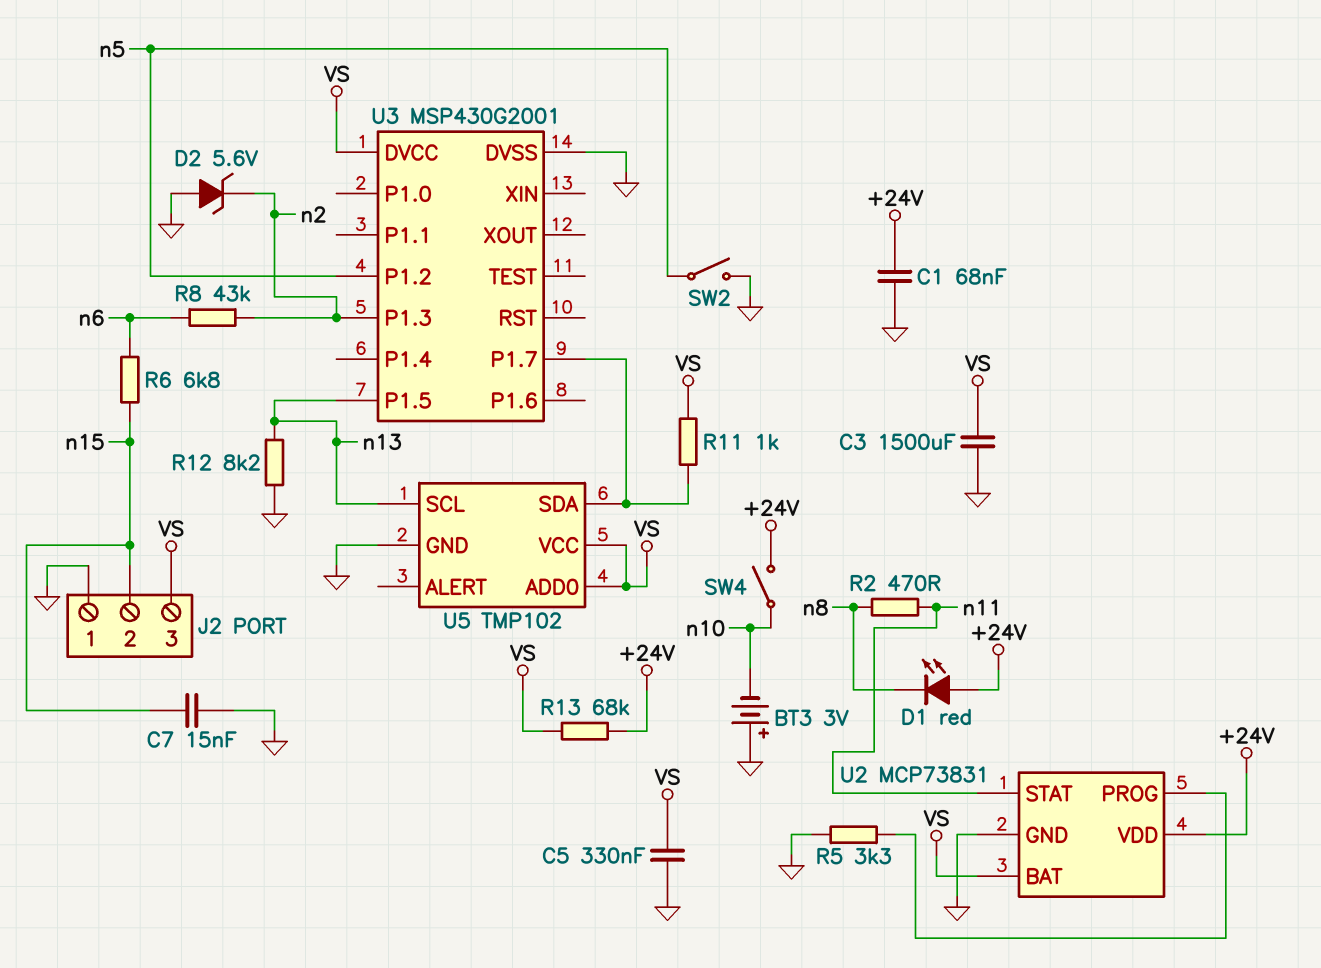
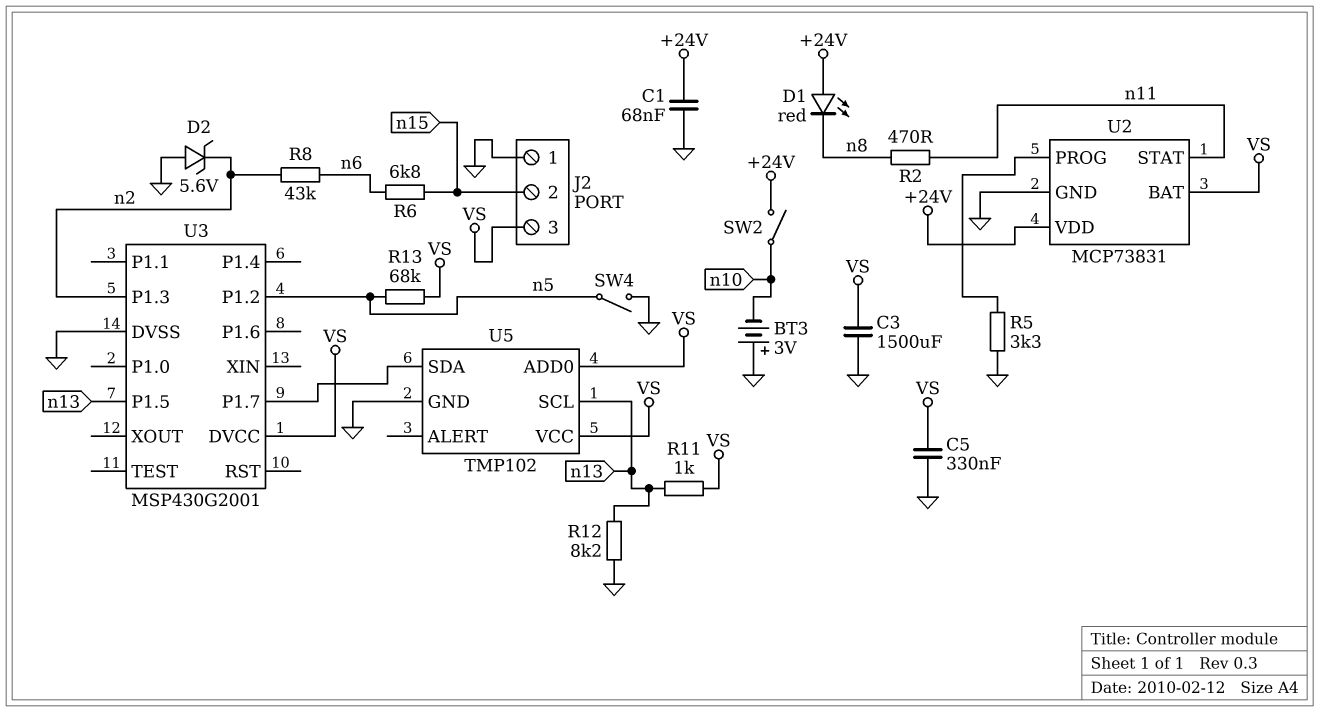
C7: 15nF (GND, n15) -> none
R11: 1k (U3/P1.7, VS) -> 1k (VS, n13)
R13: 68k (+24V, VS) -> 68k (VS, n5)
SW2: switch (GND, n5) -> switch (+24V, n10)
SW4: switch (+24V, n10) -> switch (GND, n5)

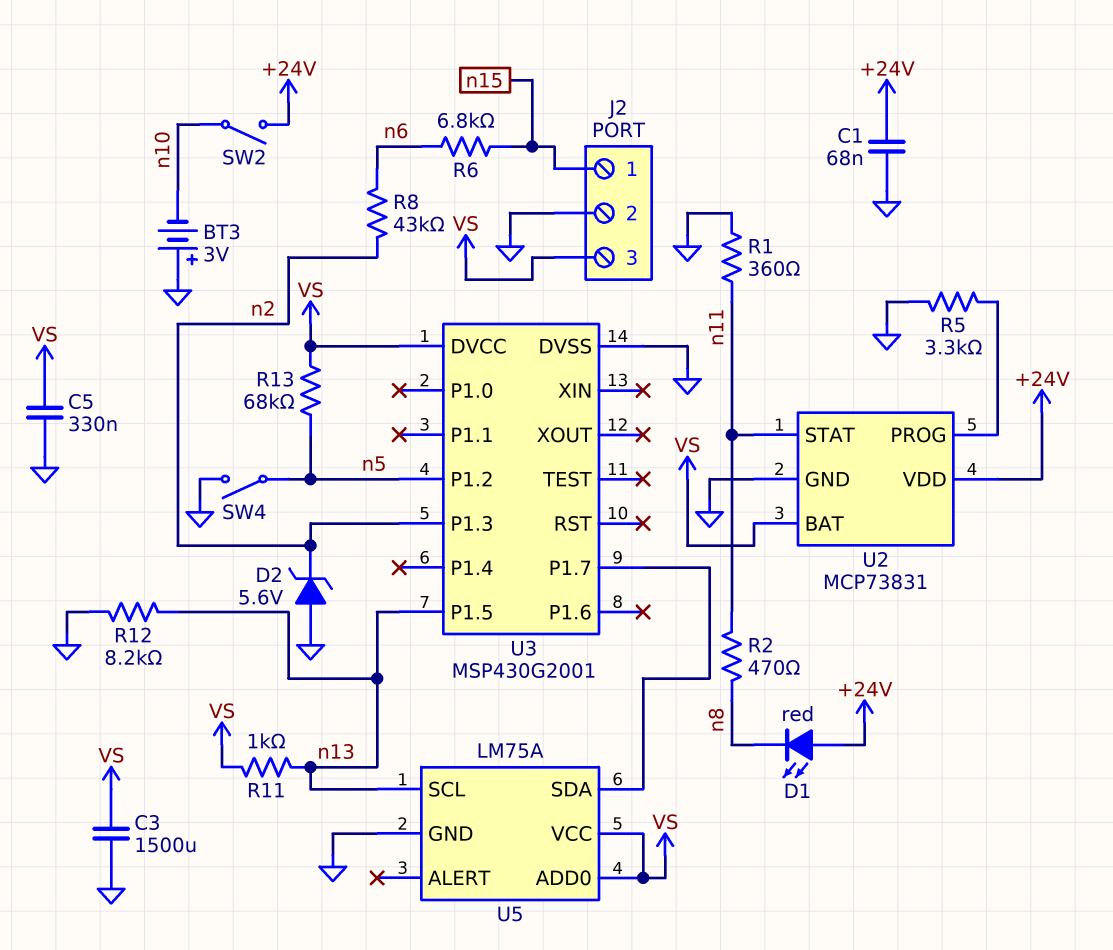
J2 pin 1: GND -> n15
J2 pin 2: n15 -> GND
R1: none -> 360 (GND, n11)
U5: TMP102 -> LM75A

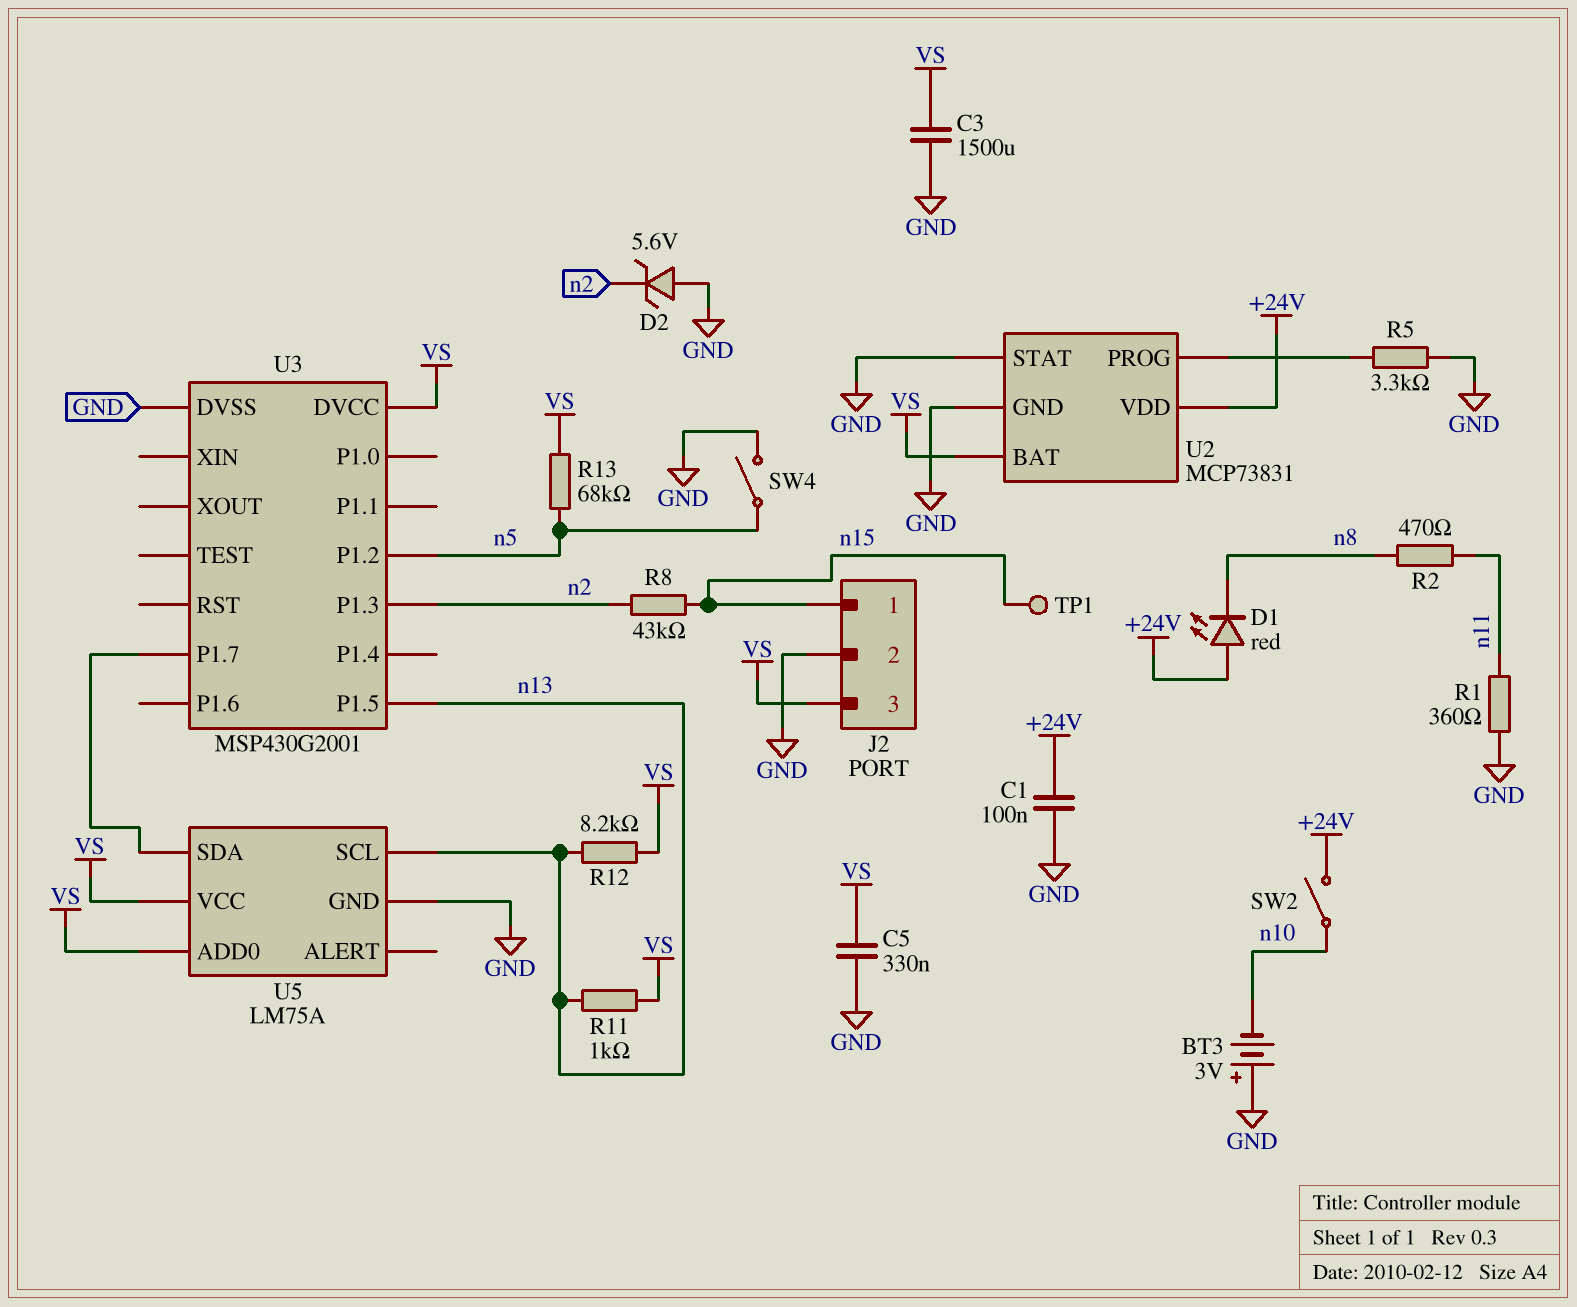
C1: 68nF (+24V, GND) -> 100nF (+24V, GND)
R6: 6.8k (n6, n15) -> none
R8: 43k (n2, n6) -> 43k (n2, n15)
R12: 8.2k (GND, n13) -> 8.2k (VS, n13)
TP1: none -> test point (n15)
U2 pin STAT: n11 -> GND

